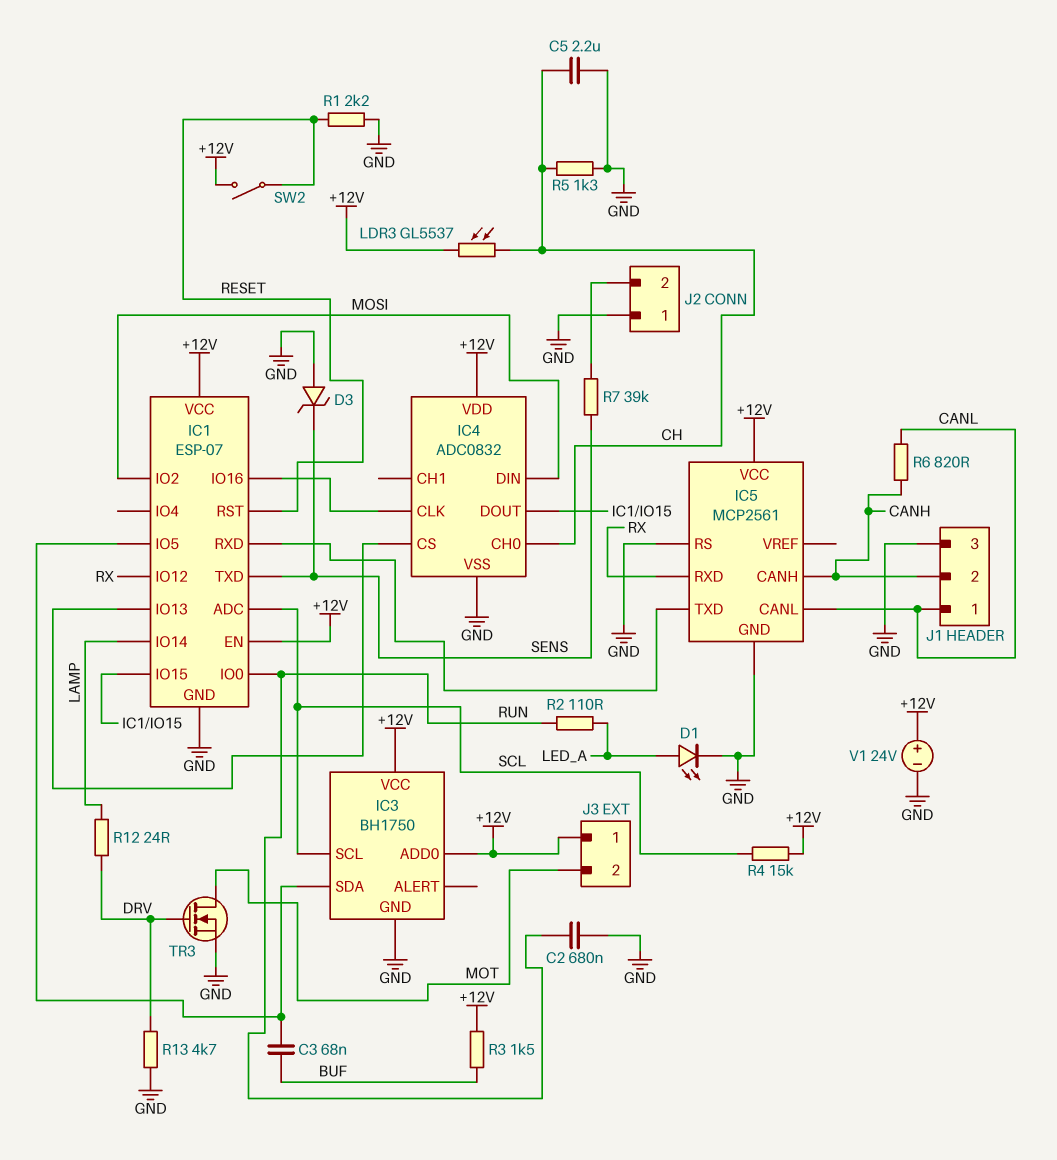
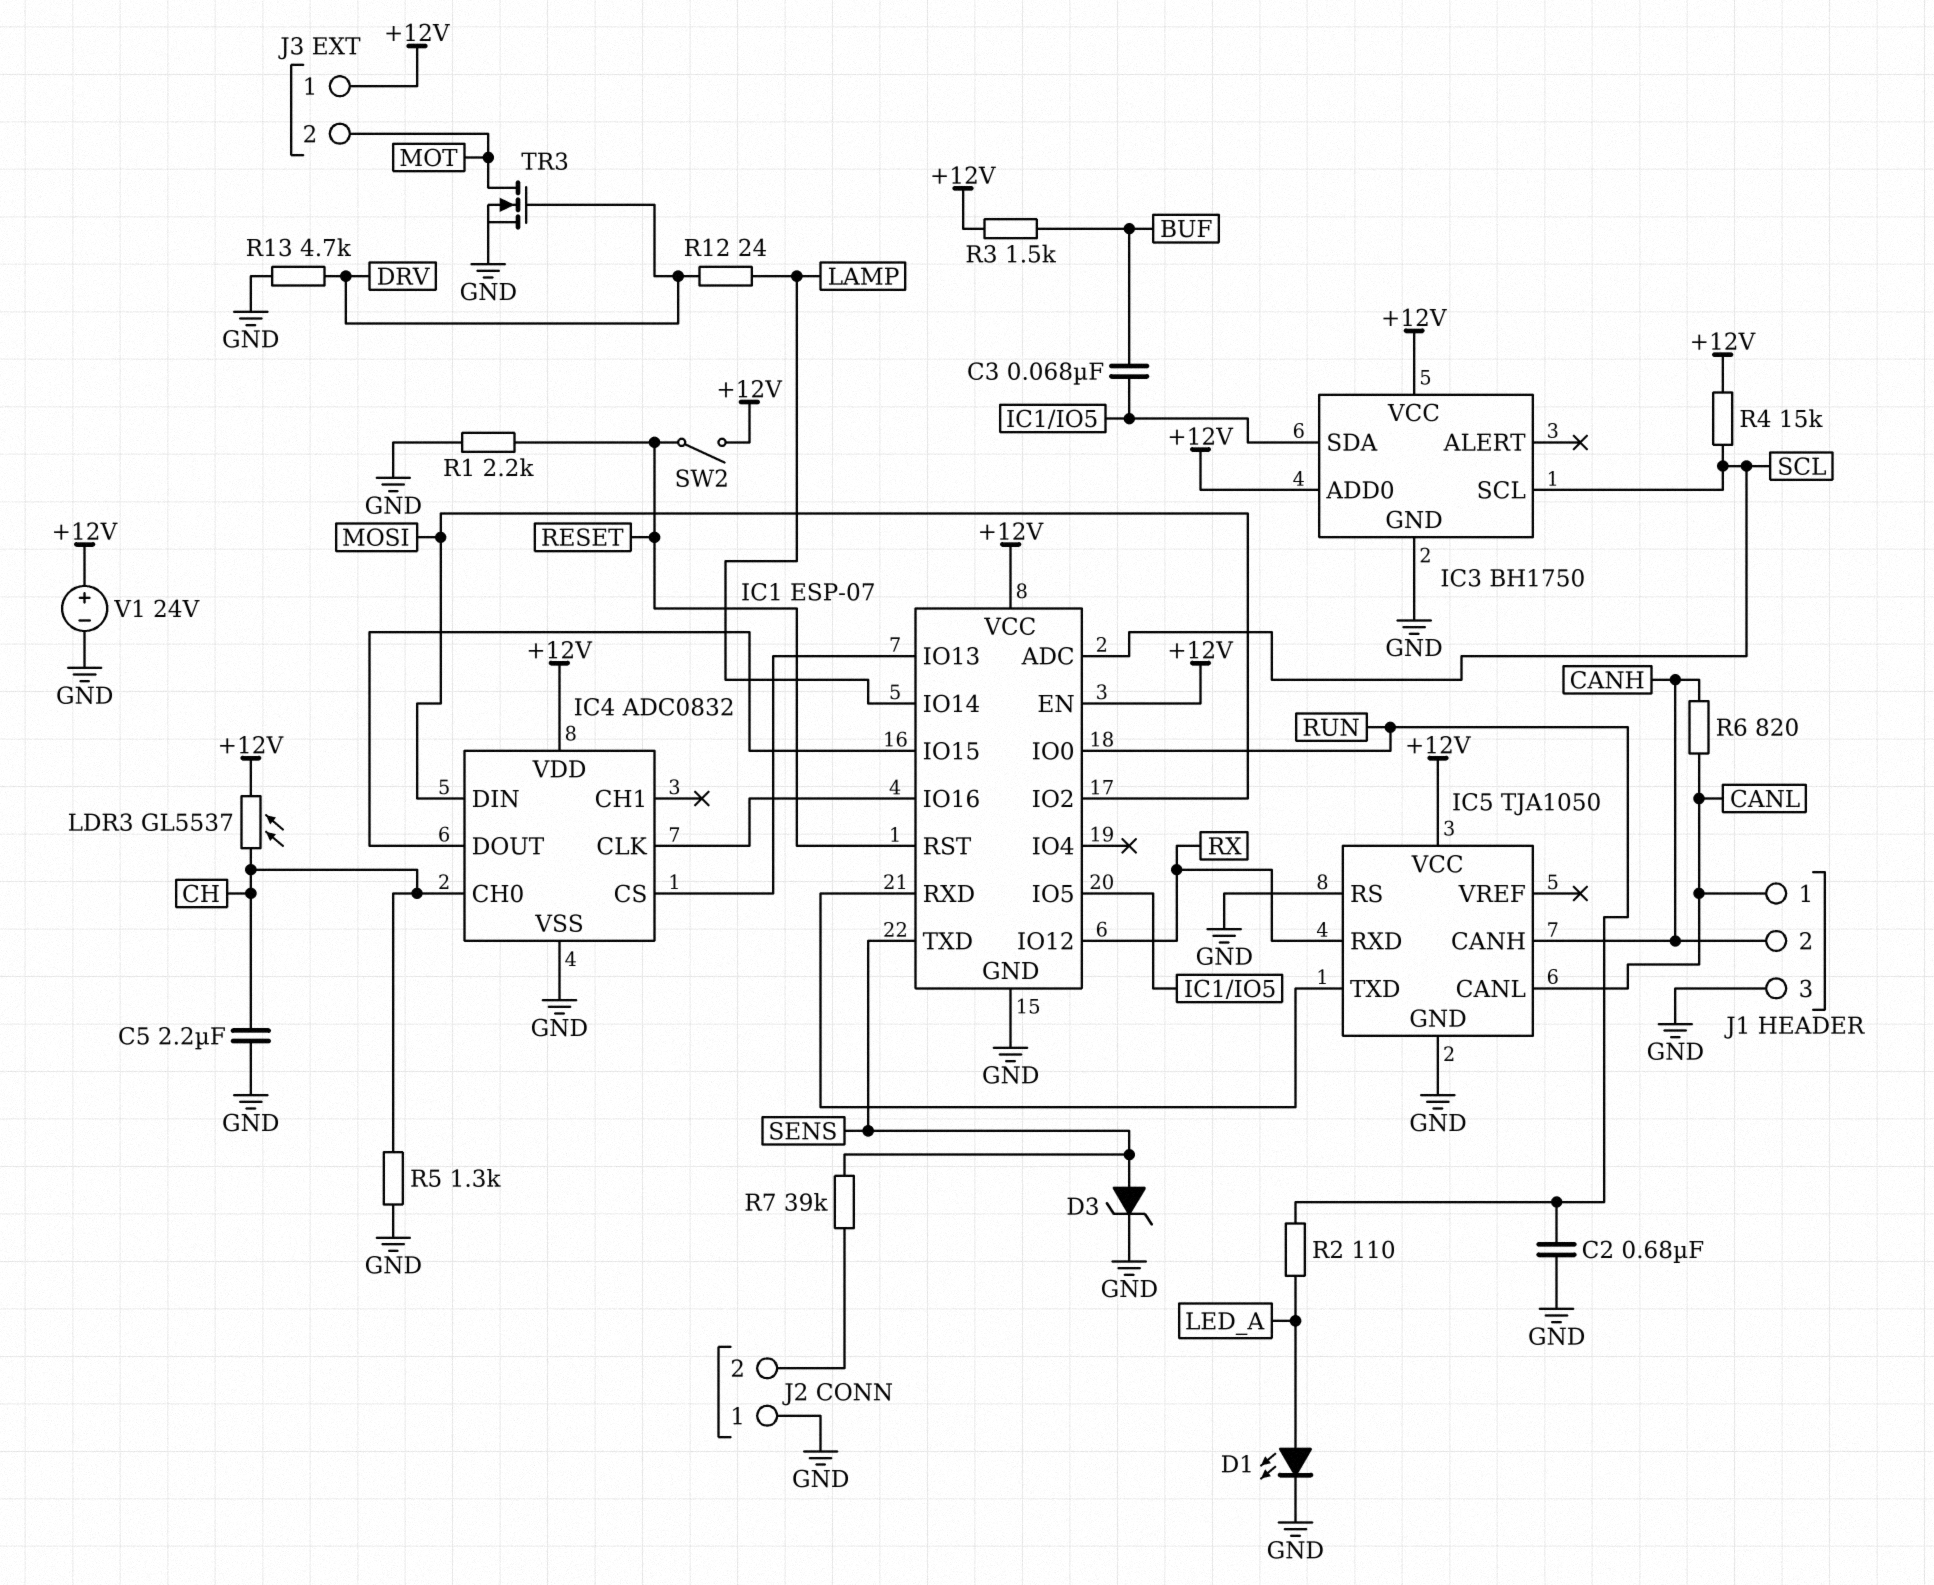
D3: zener (A GND, K SENS) -> zener (A SENS, K GND)
IC5: MCP2561 -> TJA1050

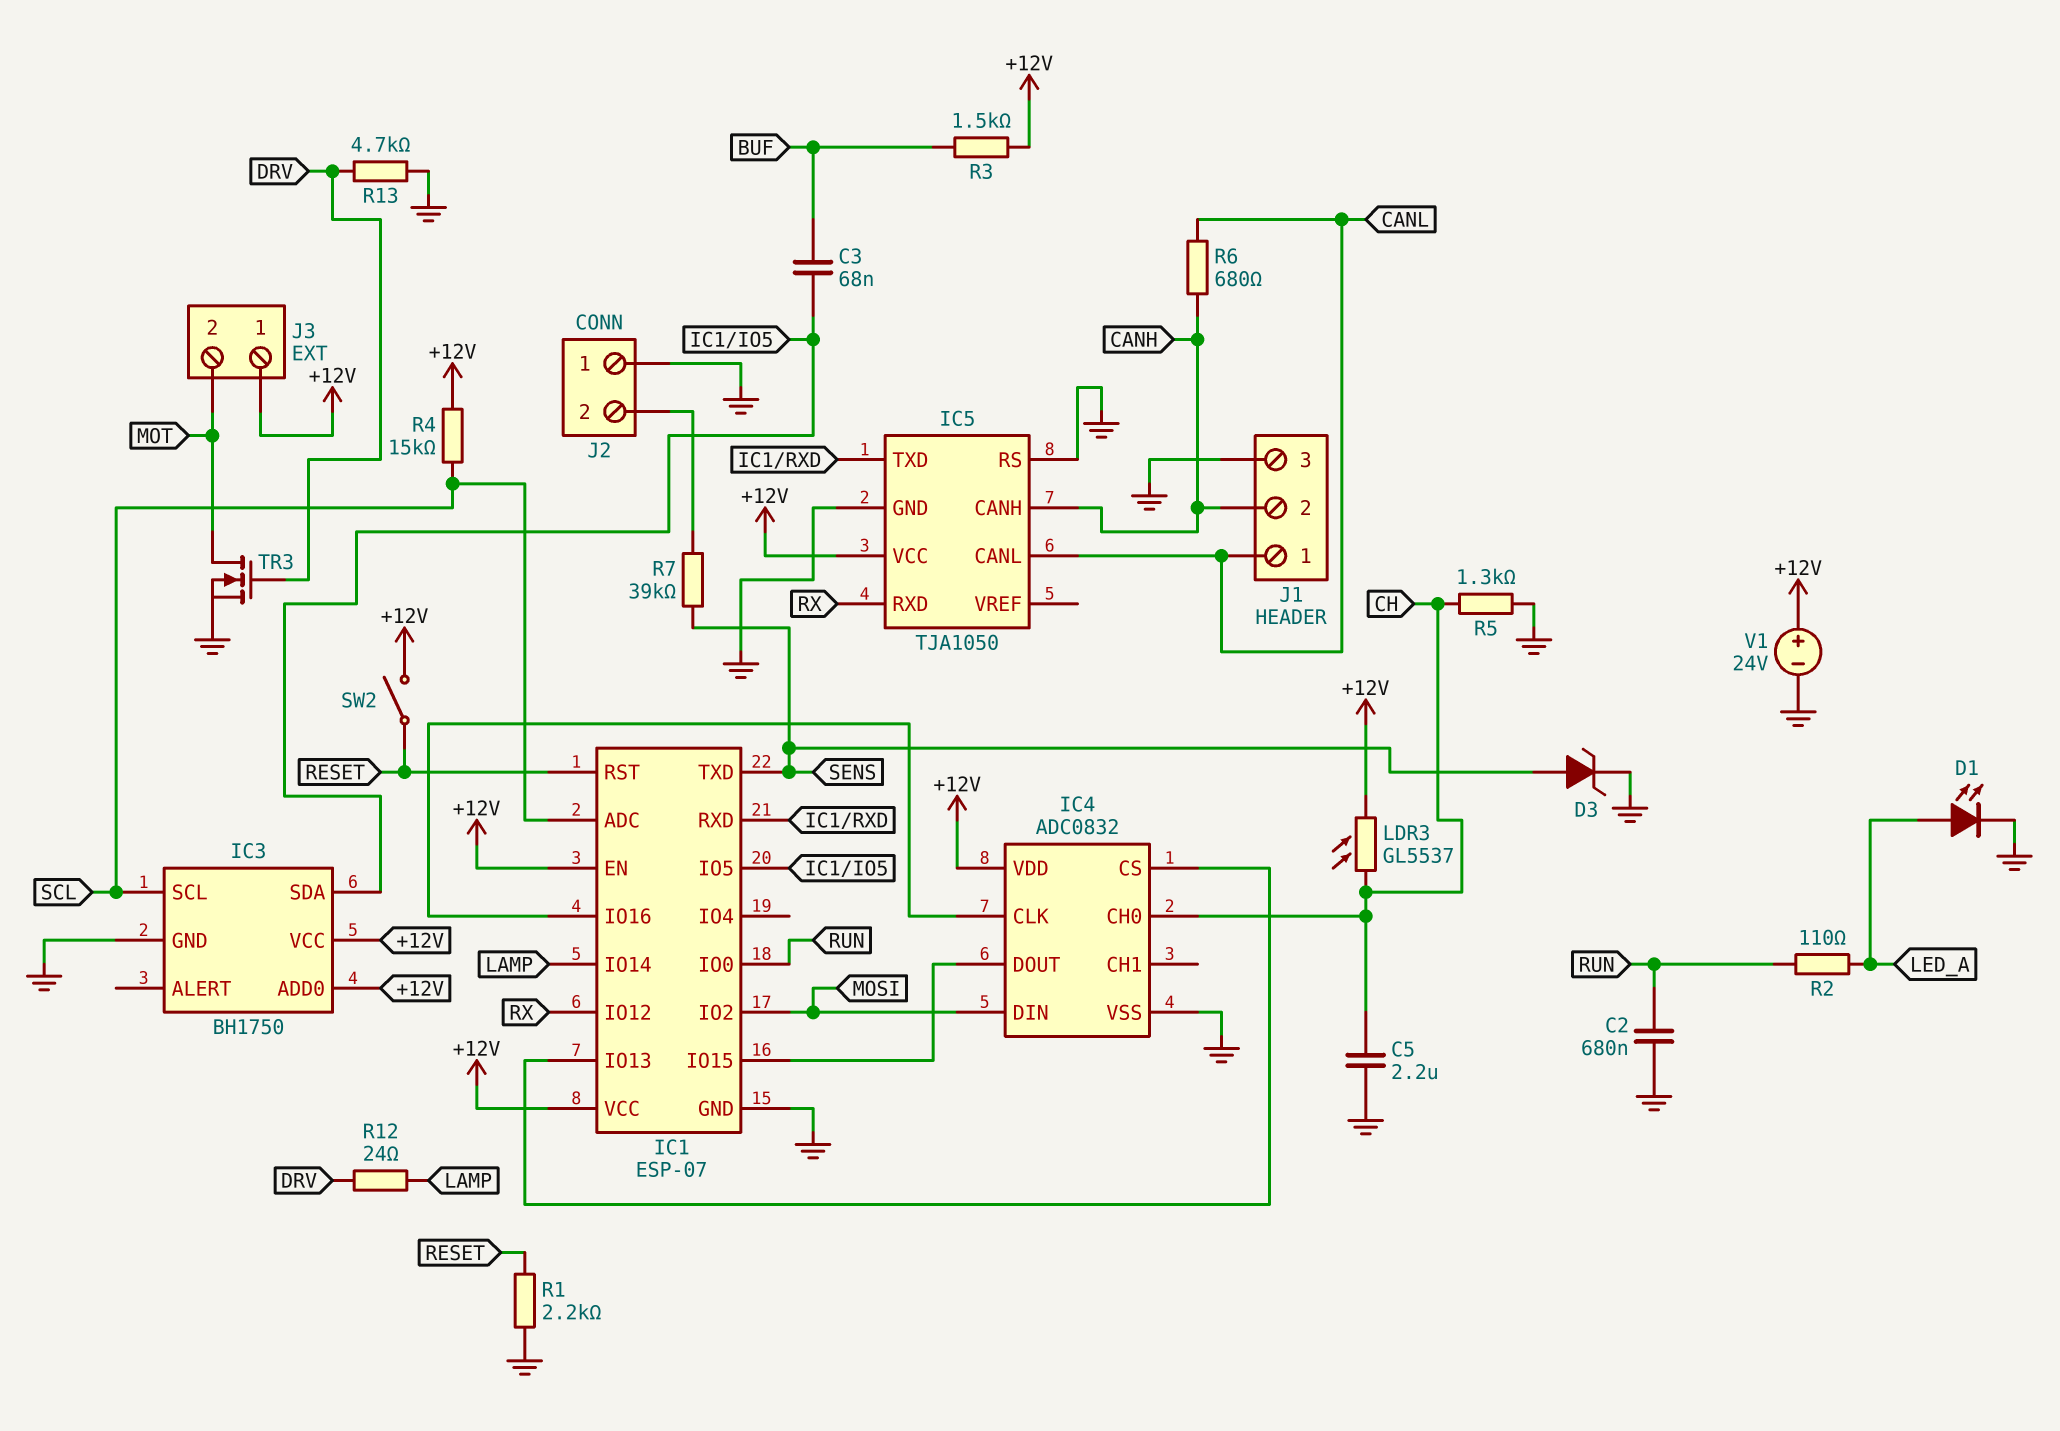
R6: 820 (CANH, CANL) -> 680 (CANH, CANL)

